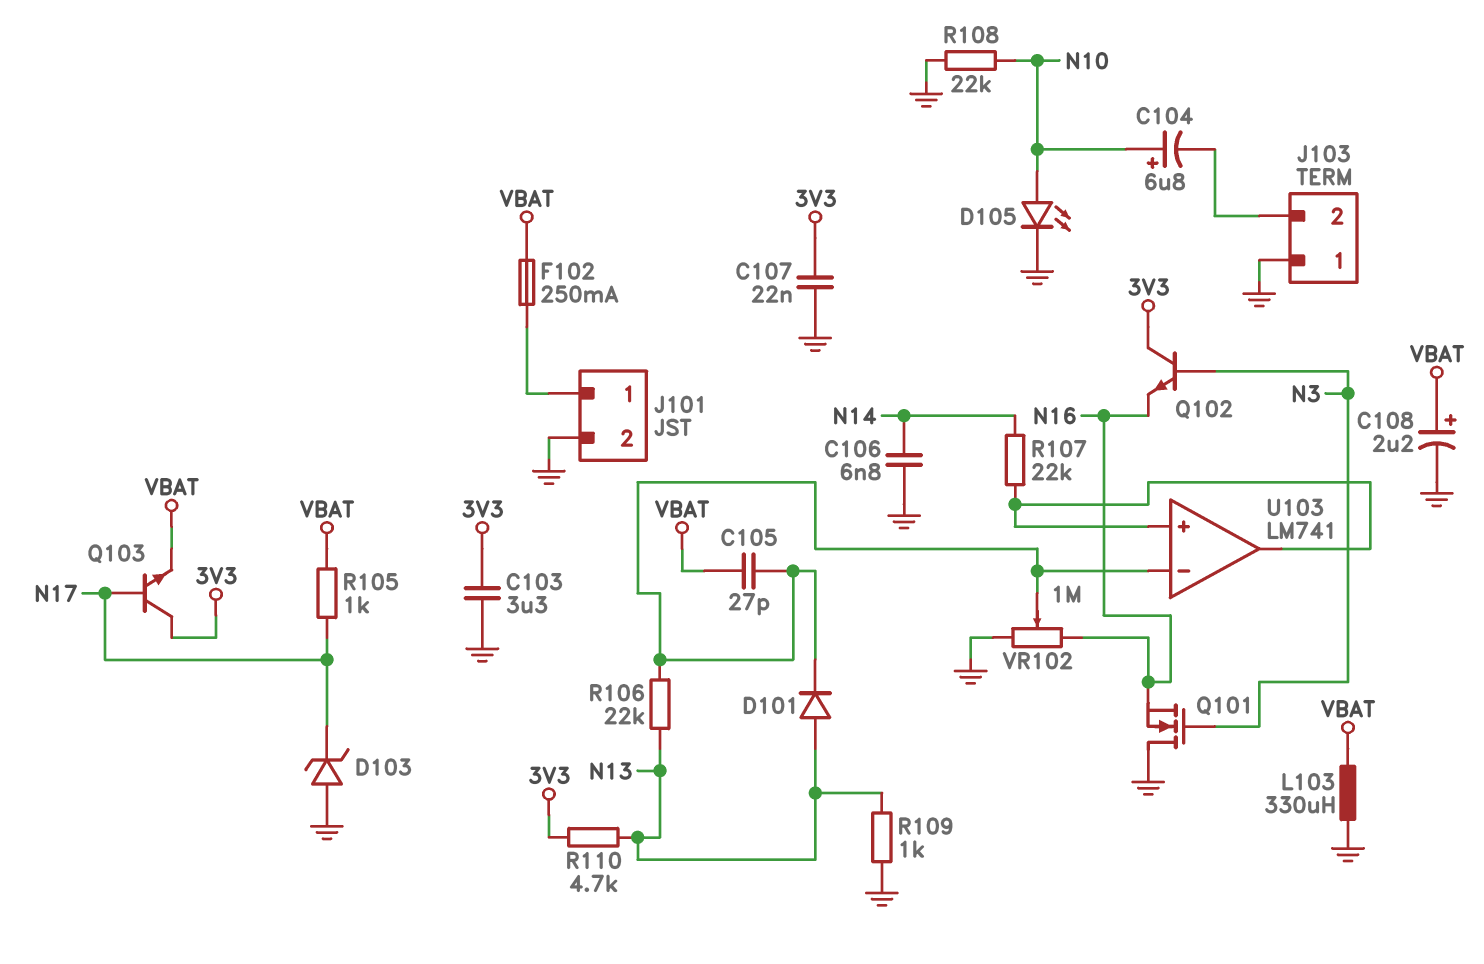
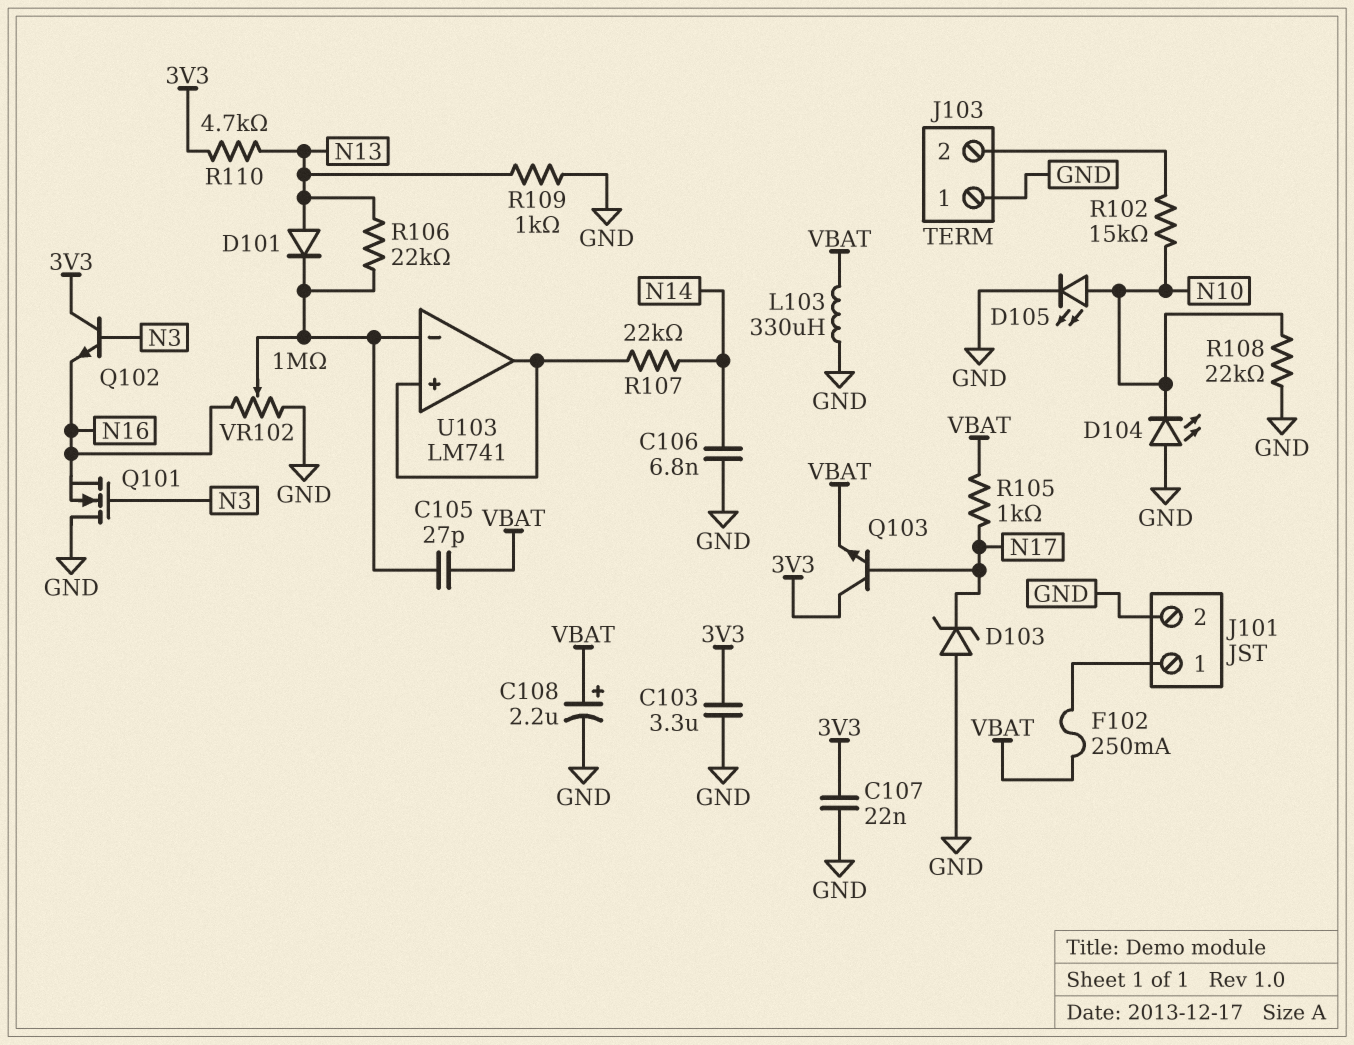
C104: 6.8uF (plus N10, minus J103/2) -> none
D104: none -> LED (A GND, K N10)
R102: none -> 15k (J103/2, N10)

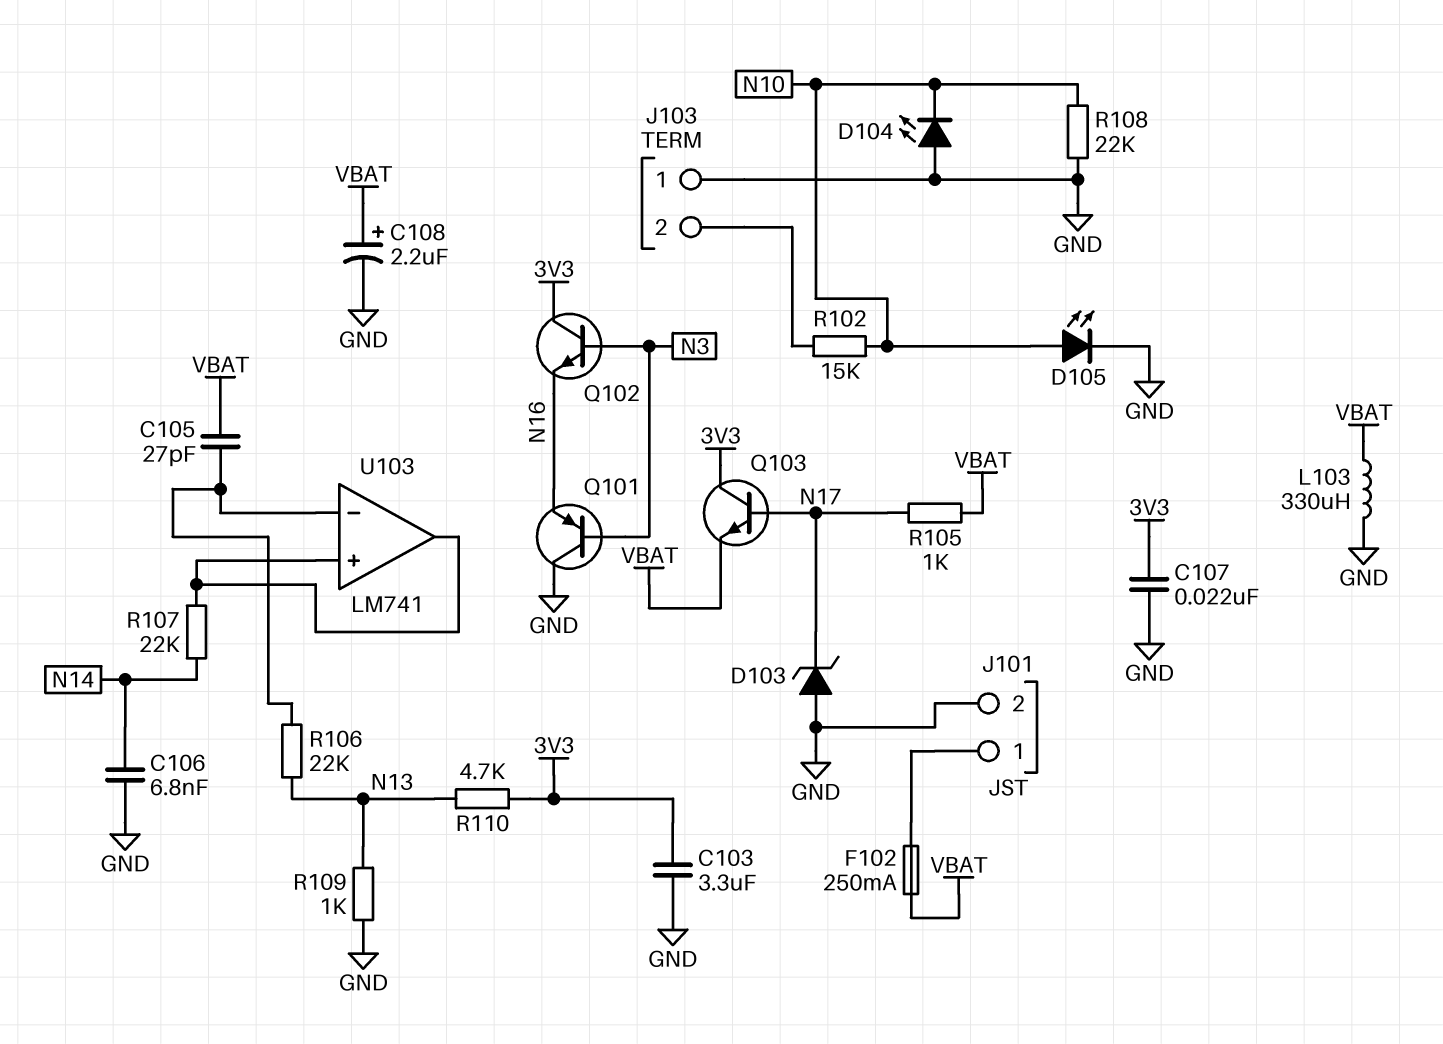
D101: diode (A N13, K U103/in-) -> none
Q101: NMOS (G N3, D GND, S N16) -> PNP (B N3, C GND, E N16)
VR102: 1M (GND, N16, wiper U103/in-) -> none

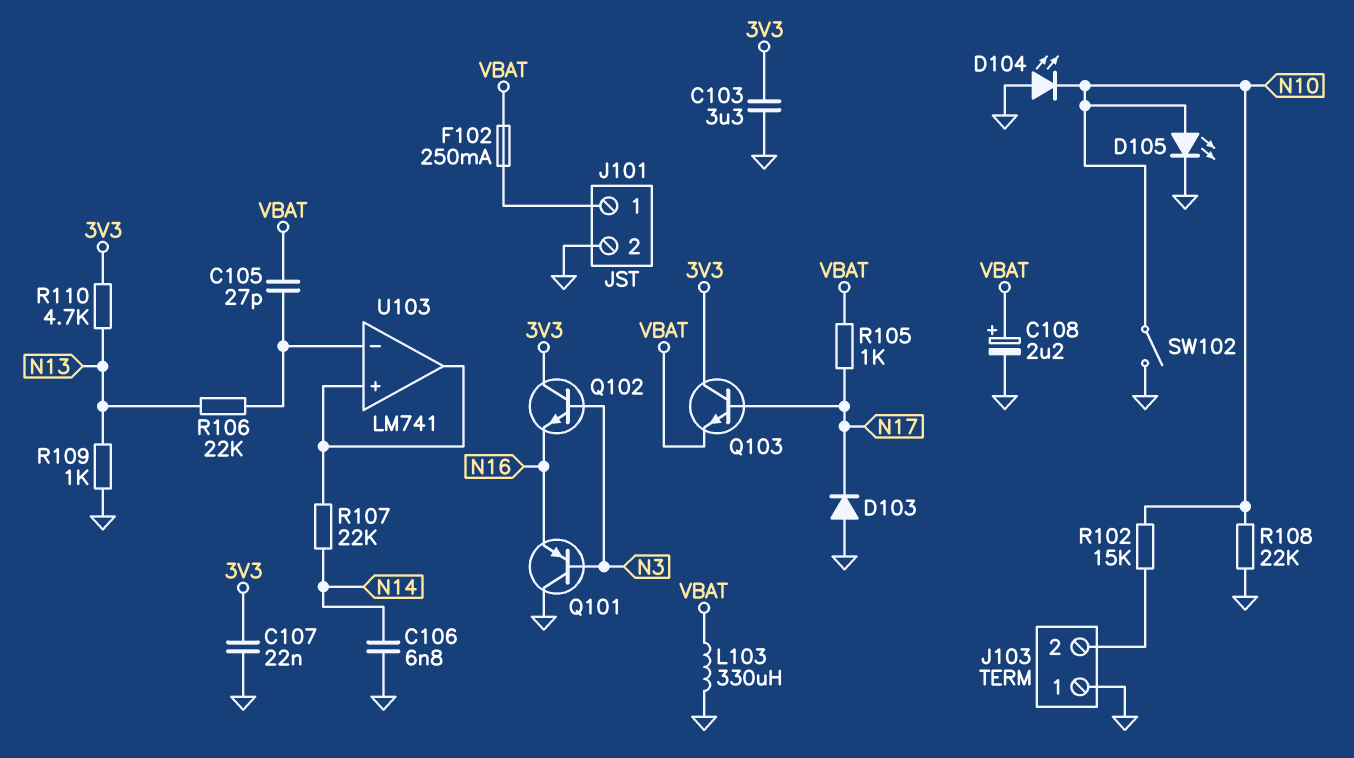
D103: zener (A GND, K N17) -> diode (A GND, K N17)
SW102: none -> switch (GND, N10)

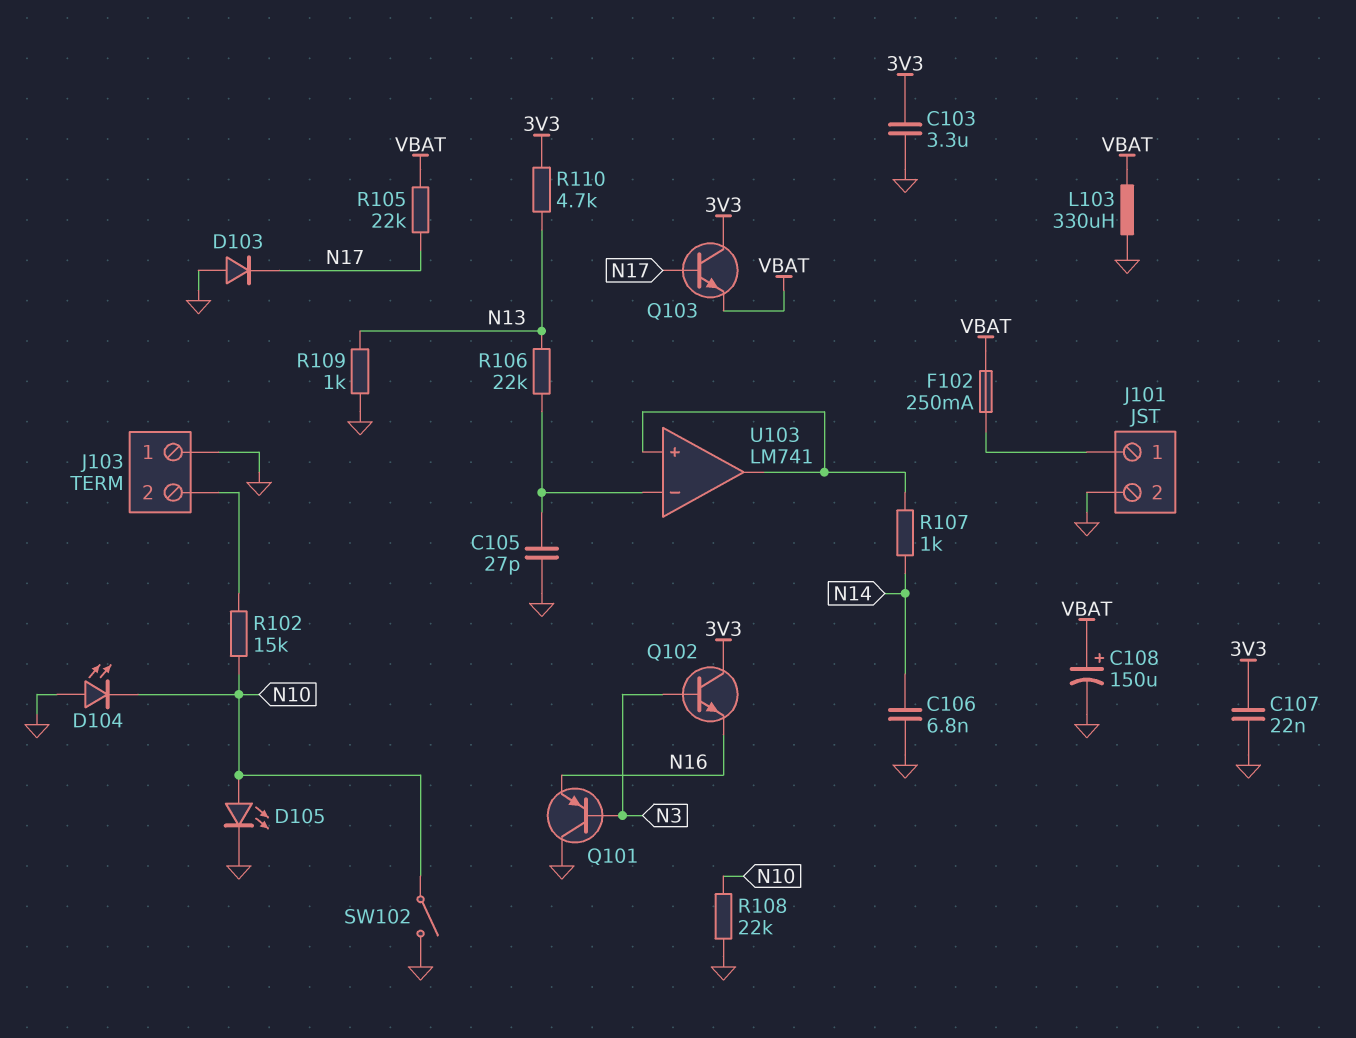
C105: 27pF (U103/in-, VBAT) -> 27pF (GND, U103/in-)
C108: 2.2uF (plus VBAT, minus GND) -> 150uF (plus VBAT, minus GND)
R105: 1k (N17, VBAT) -> 22k (N17, VBAT)
R107: 22k (N14, U103/in+) -> 1k (N14, U103/in+)

